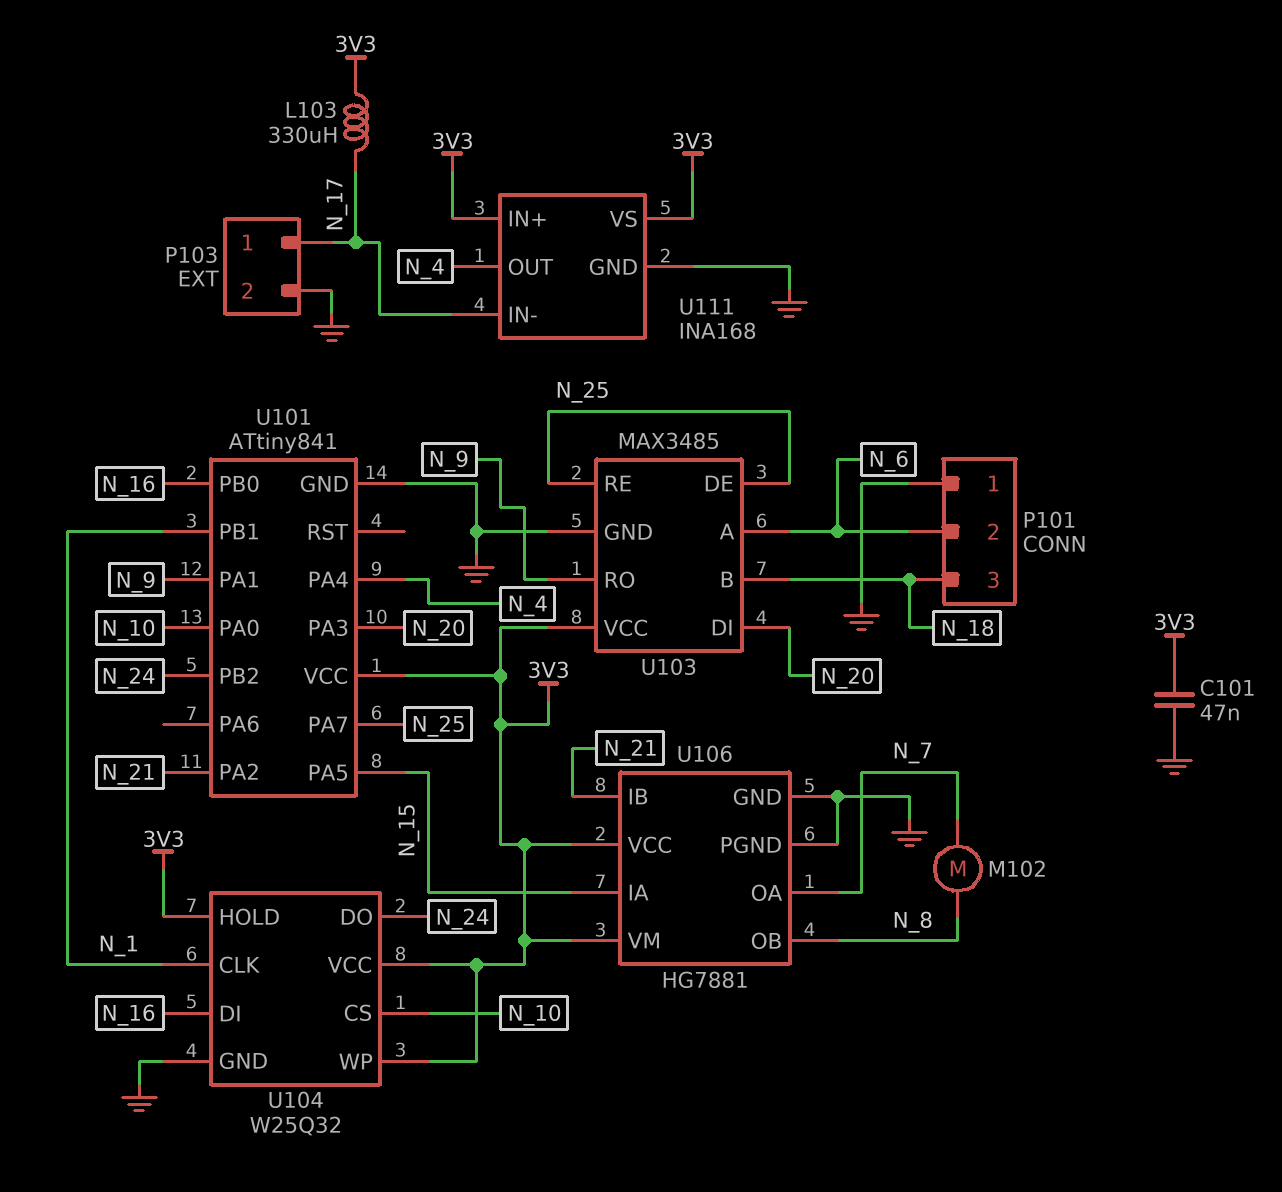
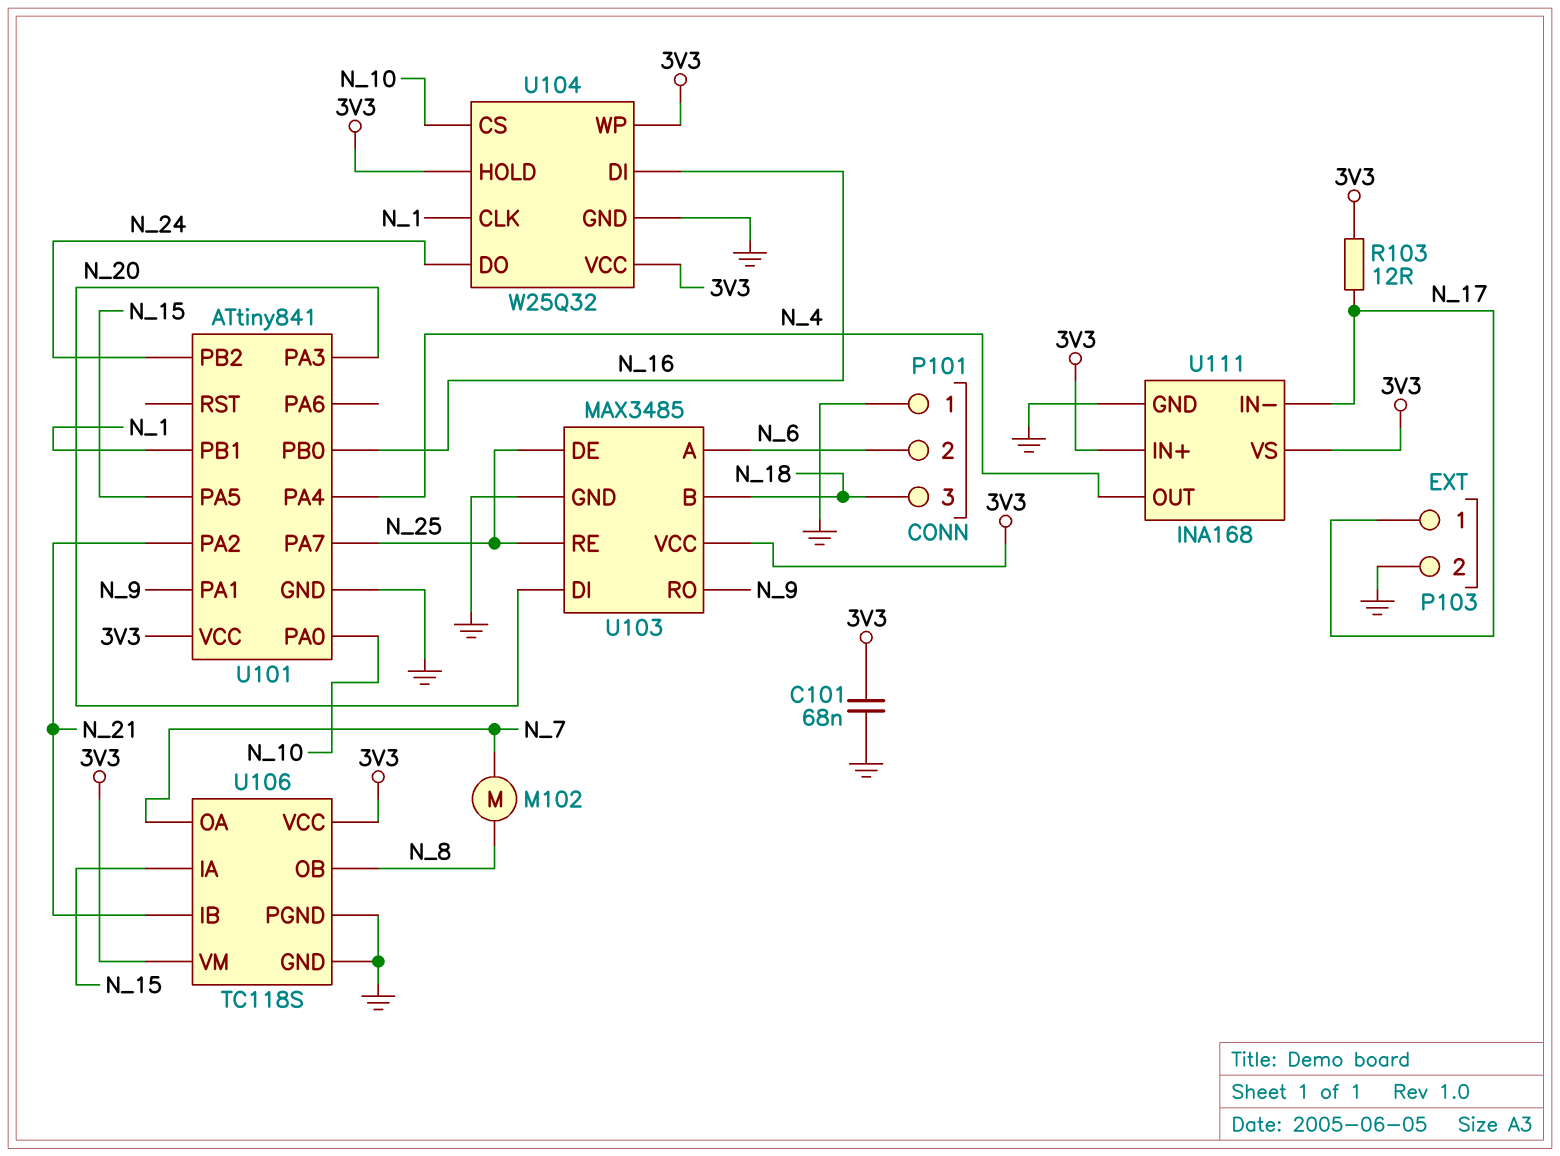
C101: 47nF (3V3, GND) -> 68nF (3V3, GND)
L103: 330uH (3V3, N_17) -> none
R103: none -> 12 (3V3, N_17)
U106: HG7881 -> TC118S

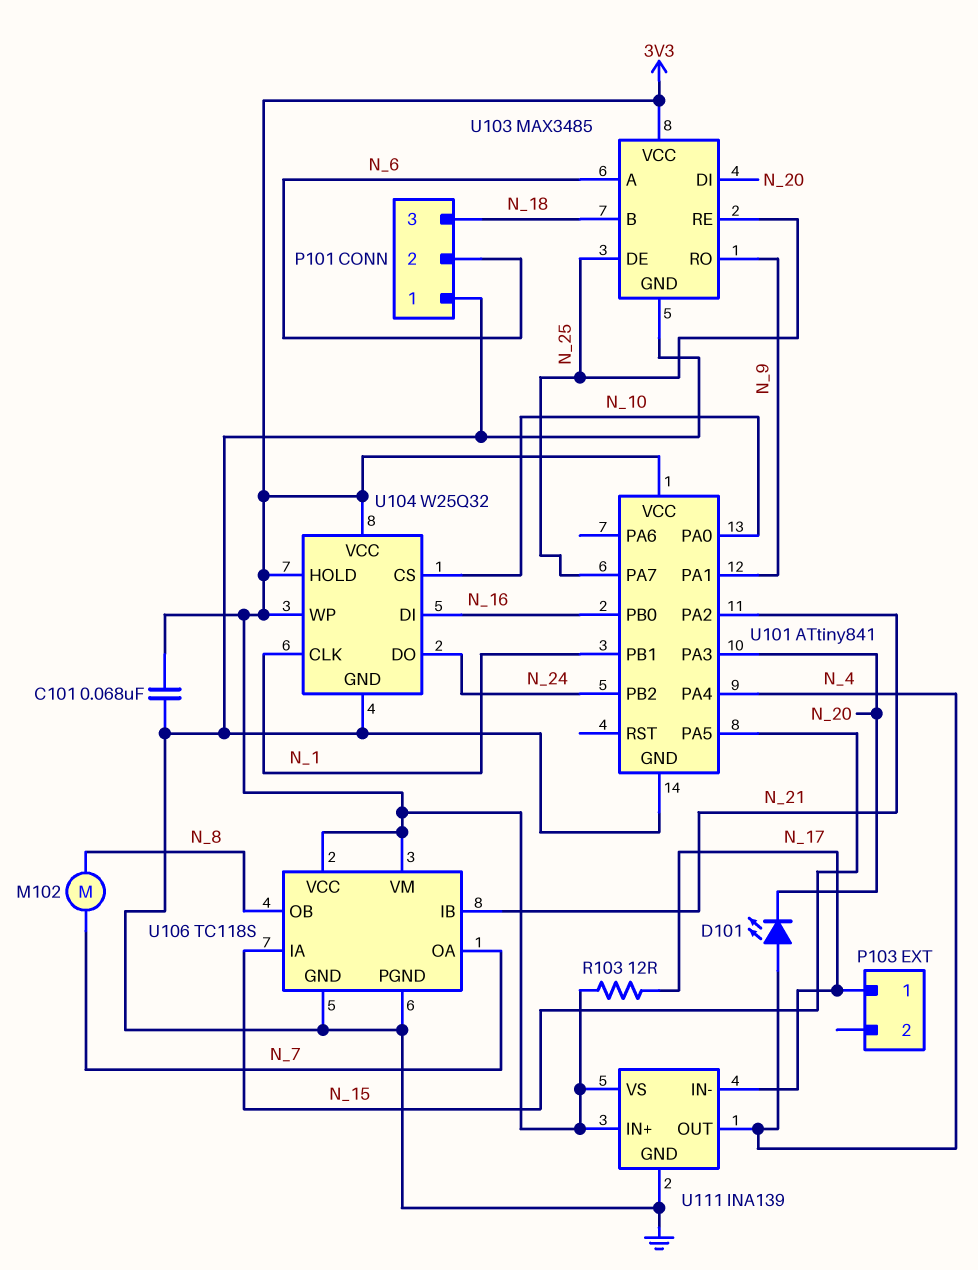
D101: none -> LED (A N_4, K N_20)
P103 pin 2: GND -> none
U111: INA168 -> INA139

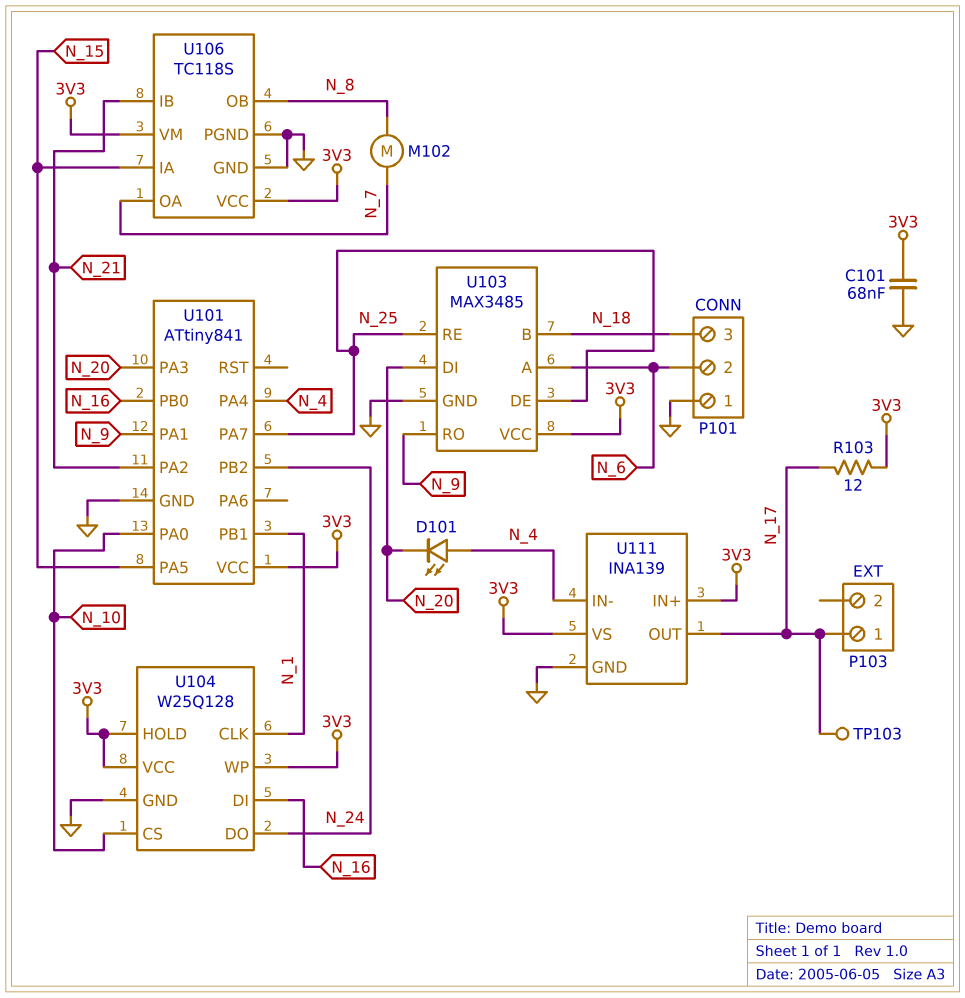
TP103: none -> test point (N_17)
U104: W25Q32 -> W25Q128
U111 pin IN-: N_17 -> N_4
U111 pin OUT: N_4 -> N_17

